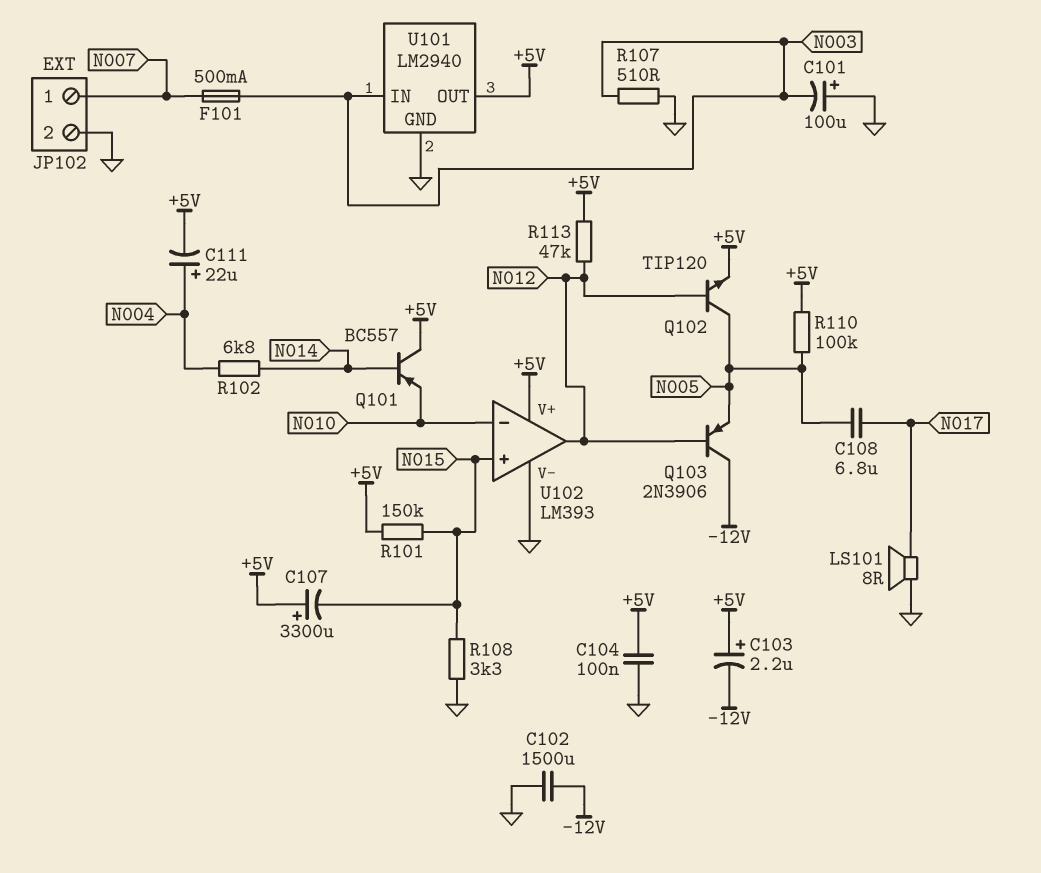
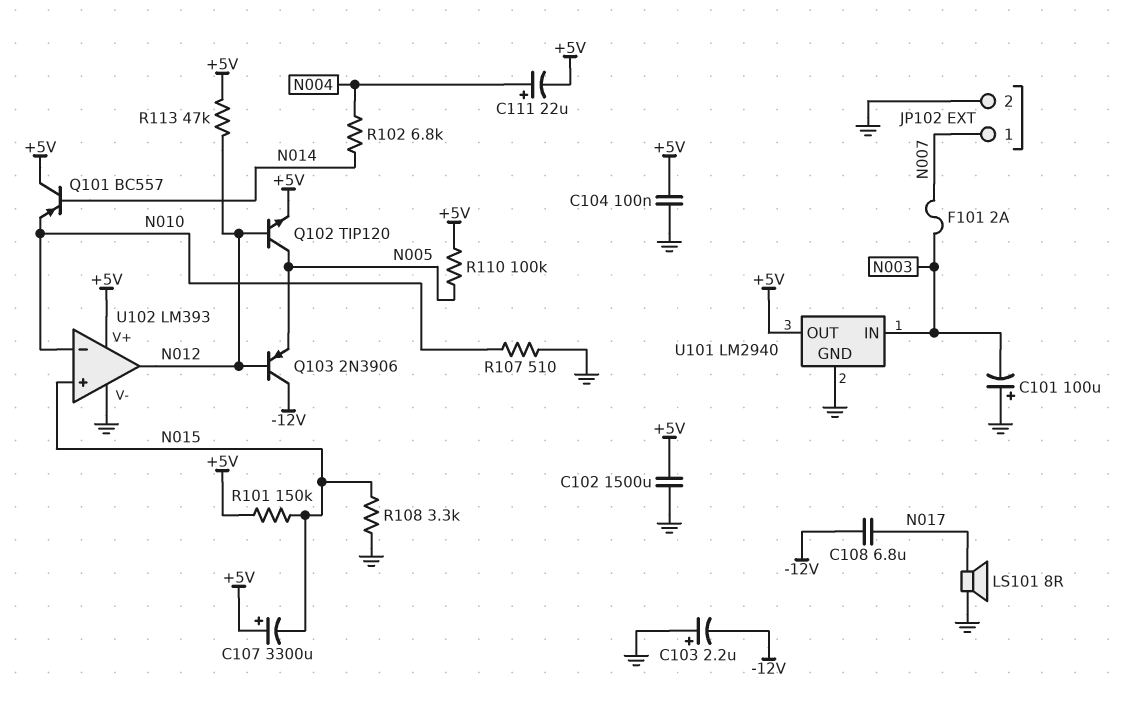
C102: 1500uF (-12V, GND) -> 1500uF (+5V, GND)
C103: 2.2uF (plus +5V, minus -12V) -> 2.2uF (plus GND, minus -12V)
C108: 6.8uF (N005, N017) -> 6.8uF (-12V, N017)
F101: 500mA (N003, N007) -> 2A (N003, N007)
R107: 510 (GND, N003) -> 510 (GND, N010)

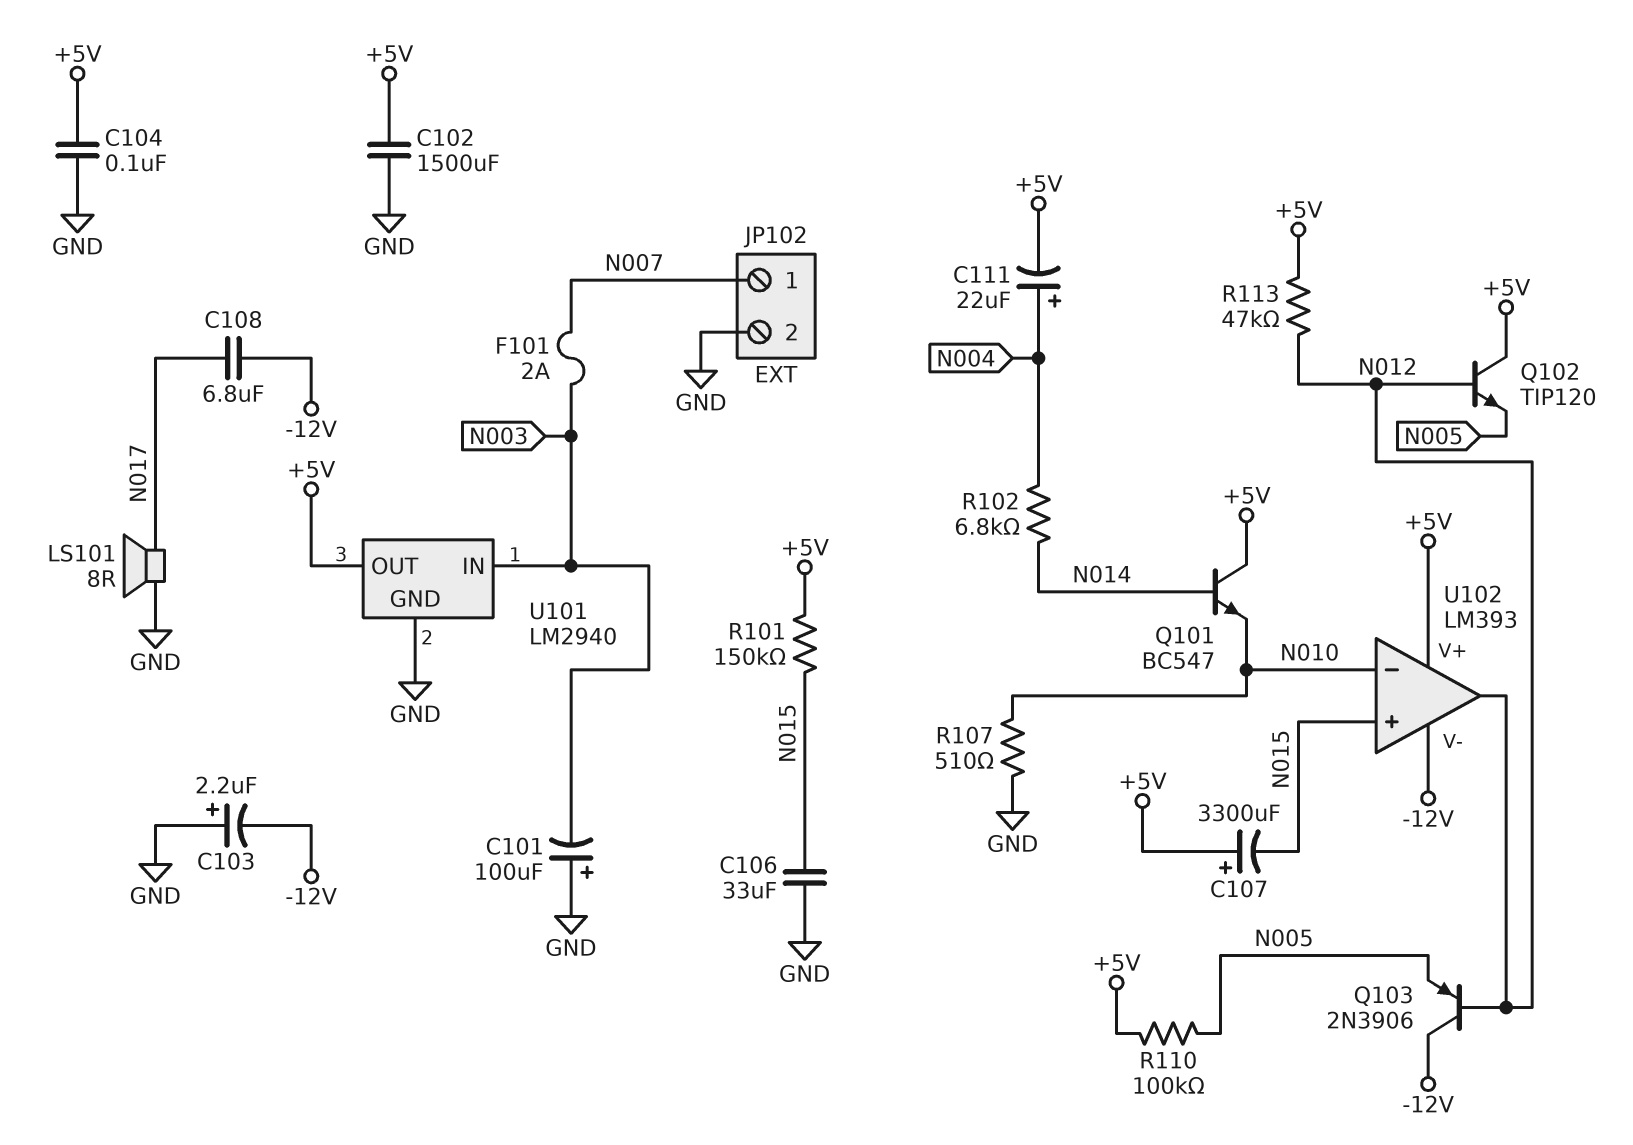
C106: none -> 33uF (GND, N015)
Q101: PNP BC557 (B N014, C +5V, E N010) -> NPN BC547 (B N014, C +5V, E N010)
Q102: NPN TIP120 (B N012, C N005, E +5V) -> NPN TIP120 (B N012, C +5V, E N005)
R108: 3.3k (GND, N015) -> none
U102 pin V-: GND -> -12V

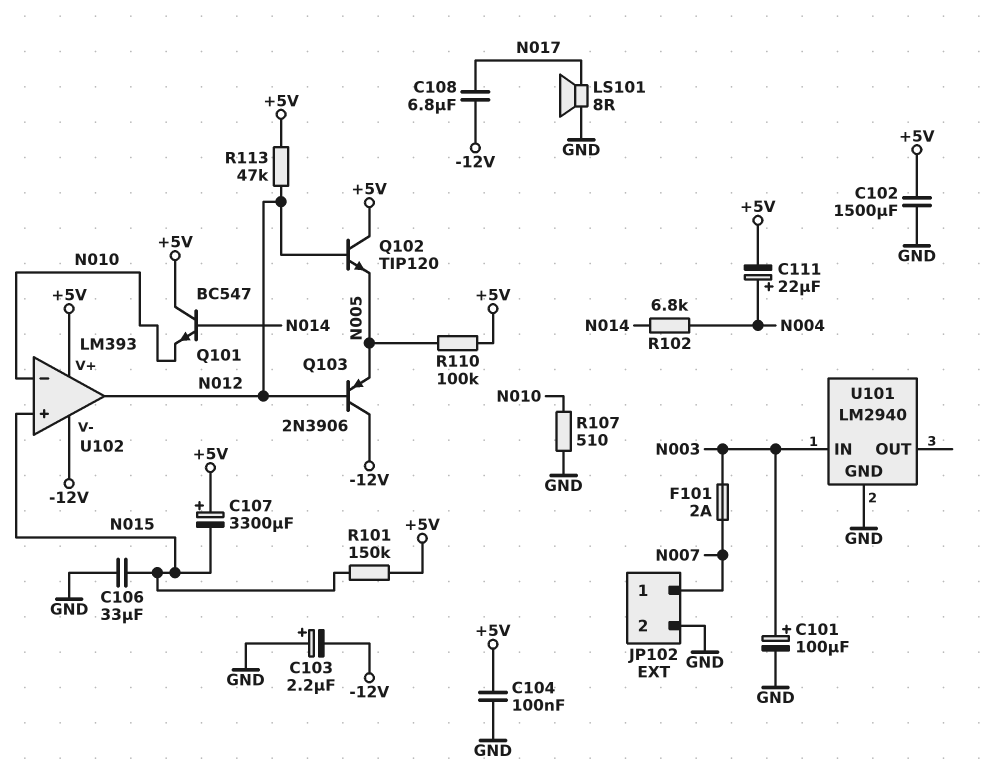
C101: 100uF (plus GND, minus N003) -> 100uF (plus N003, minus GND)
U101 pin OUT: +5V -> none

